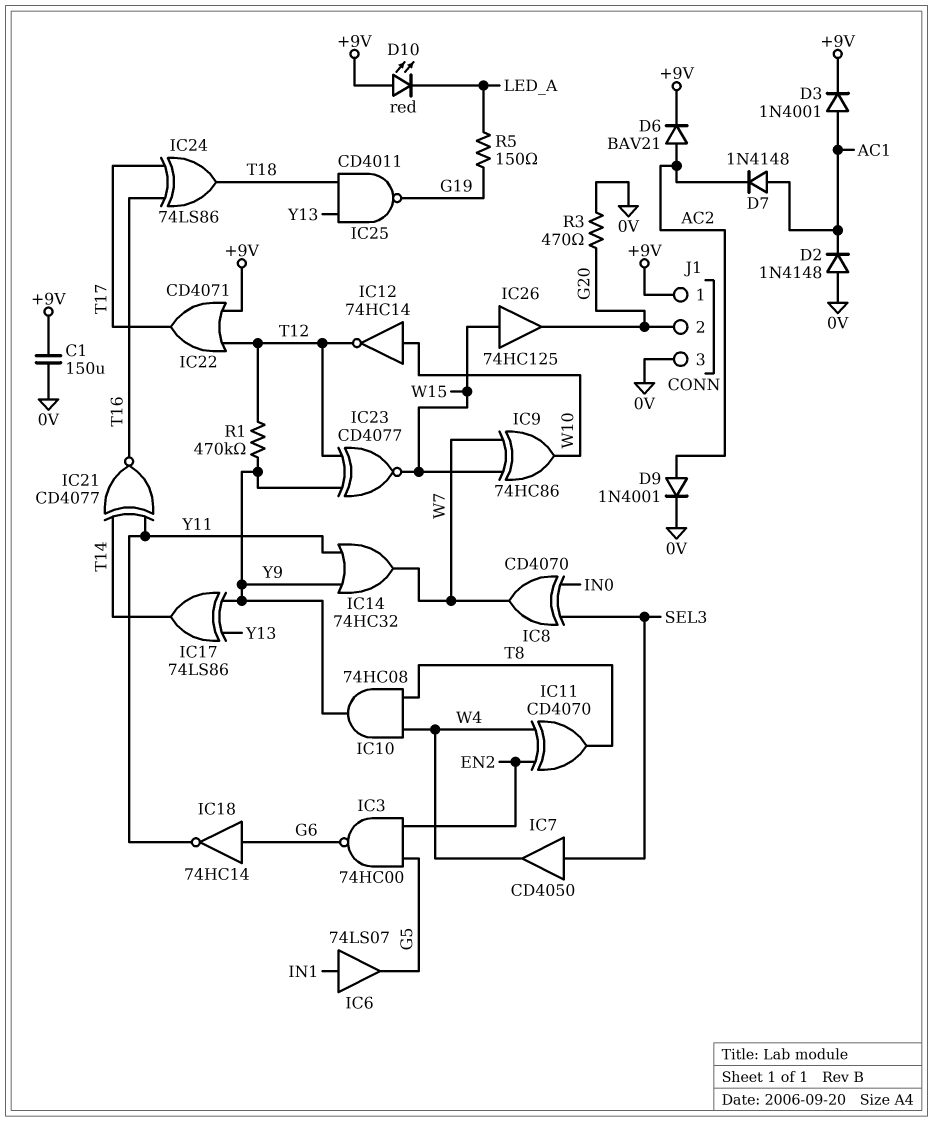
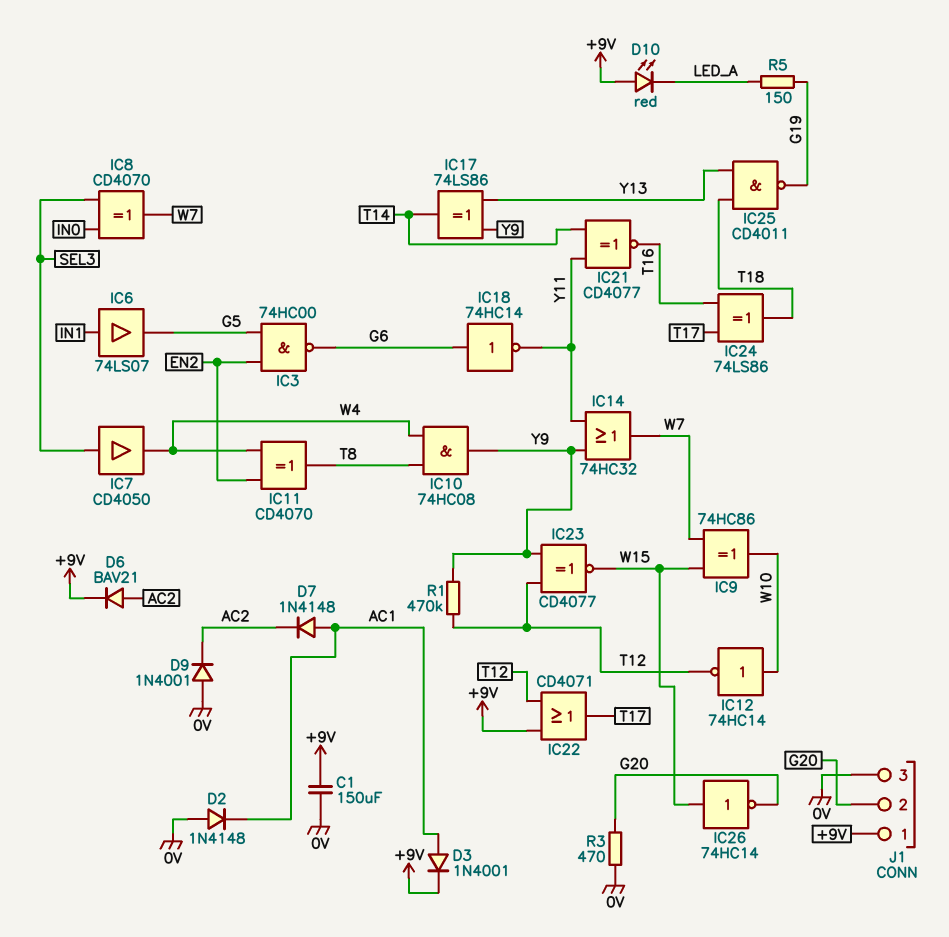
D9: diode 1N4001 (A AC2, K 0V) -> diode 1N4001 (A 0V, K AC2)
IC26: buffer 74HC125 (in W15, out G20) -> NOT 74HC14 (in W15, out G20)

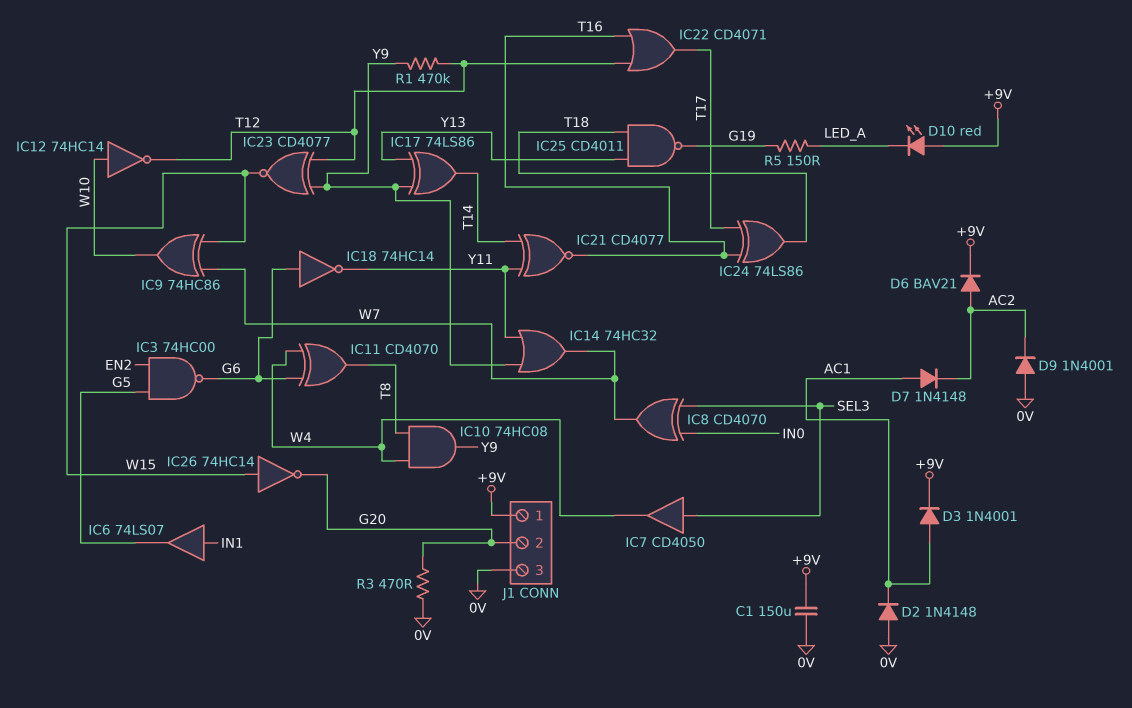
IC11: XOR CD4070 (in EN2, in W4, out T8) -> XOR CD4070 (in G6, in W4, out T8)
IC22: OR CD4071 (in +9V, in T12, out T17) -> OR CD4071 (in T12, in T16, out T17)

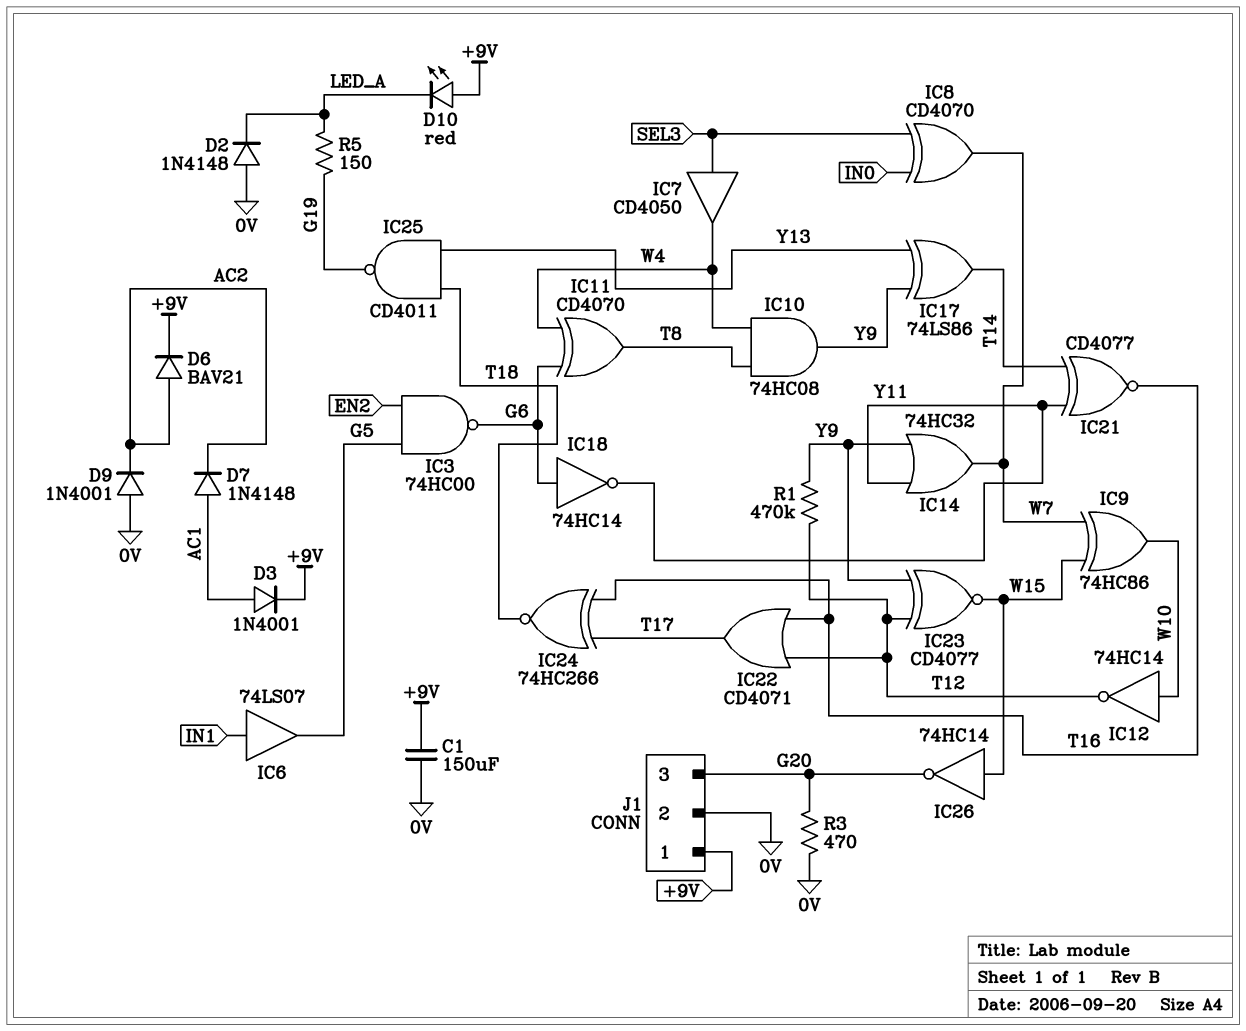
D2: diode 1N4148 (A 0V, K AC1) -> diode 1N4148 (A 0V, K LED_A)
IC24: XOR 74LS86 (in T16, in T17, out T18) -> XNOR 74HC266 (in T16, in T17, out T18)
J1 pin 2: G20 -> 0V
J1 pin 3: 0V -> G20

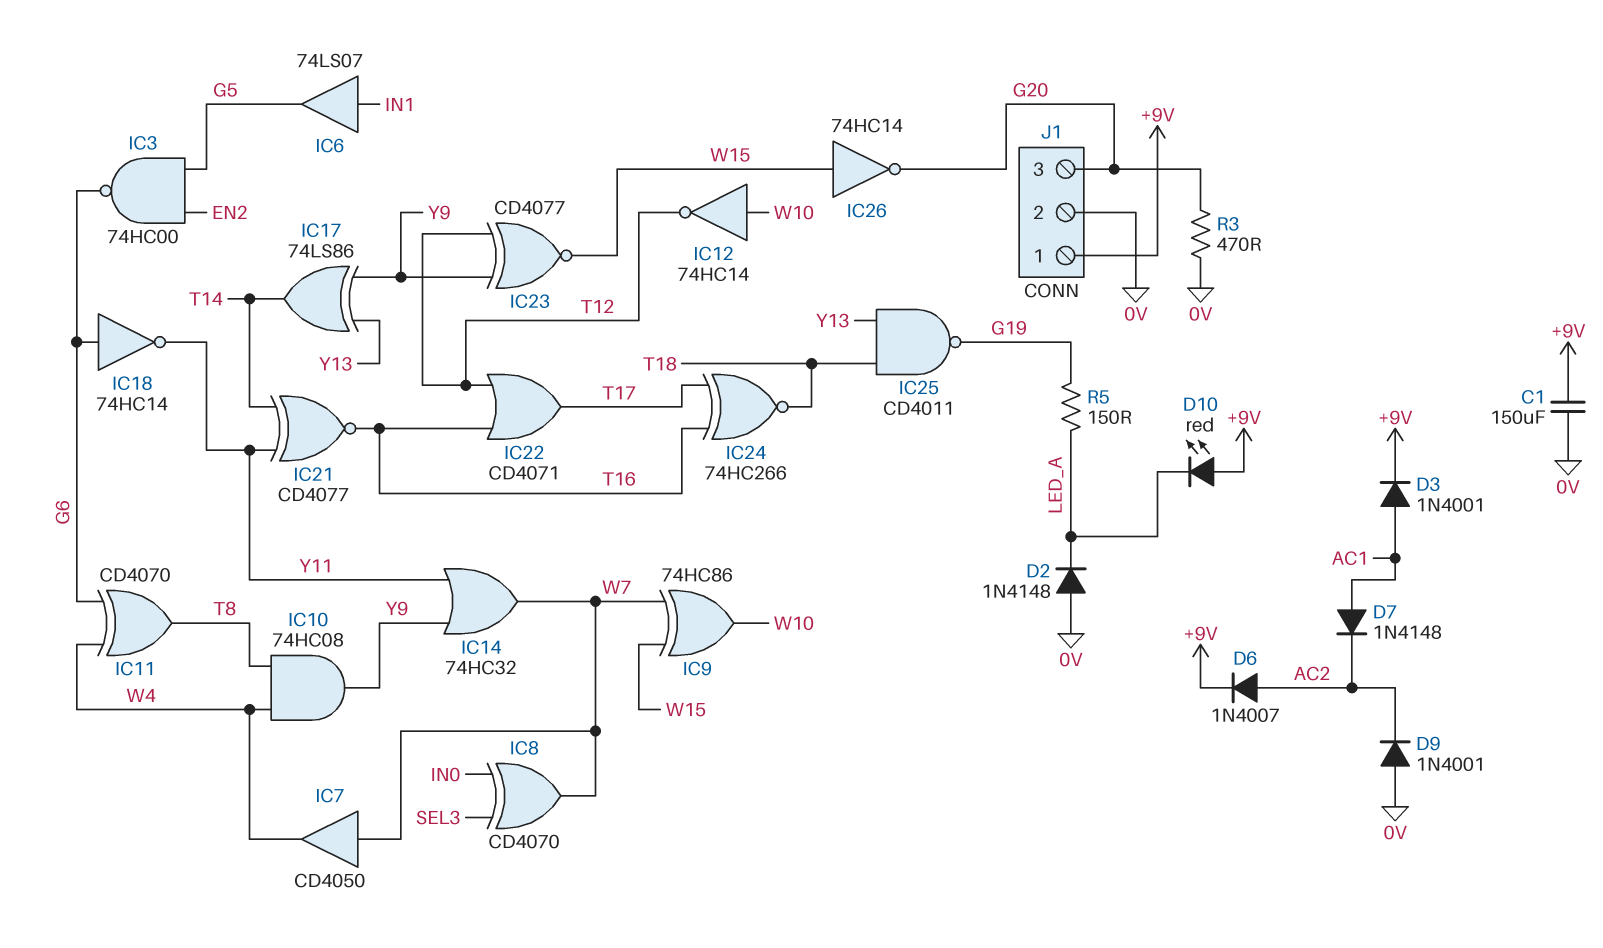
D6: diode BAV21 (A AC2, K +9V) -> diode 1N4007 (A AC2, K +9V)
IC7: buffer CD4050 (in SEL3, out W4) -> buffer CD4050 (in W7, out W4)
R1: 470k (T12, Y9) -> none

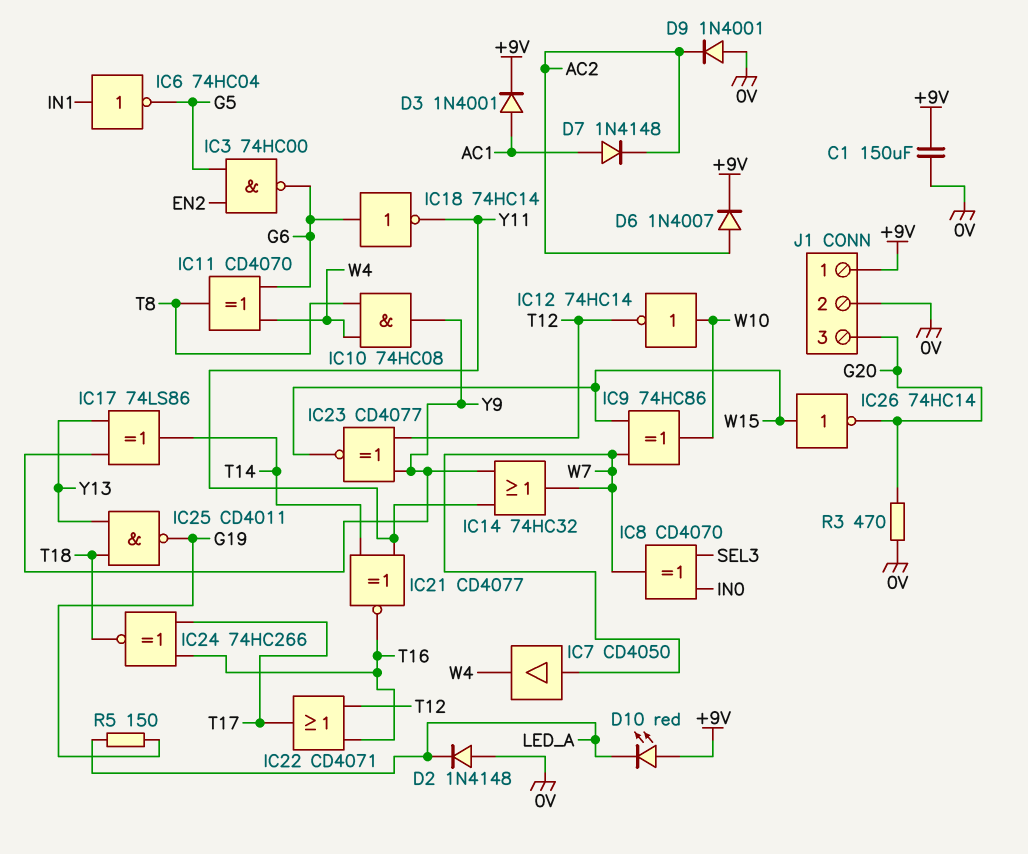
IC6: buffer 74LS07 (in IN1, out G5) -> NOT 74HC04 (in IN1, out G5)

